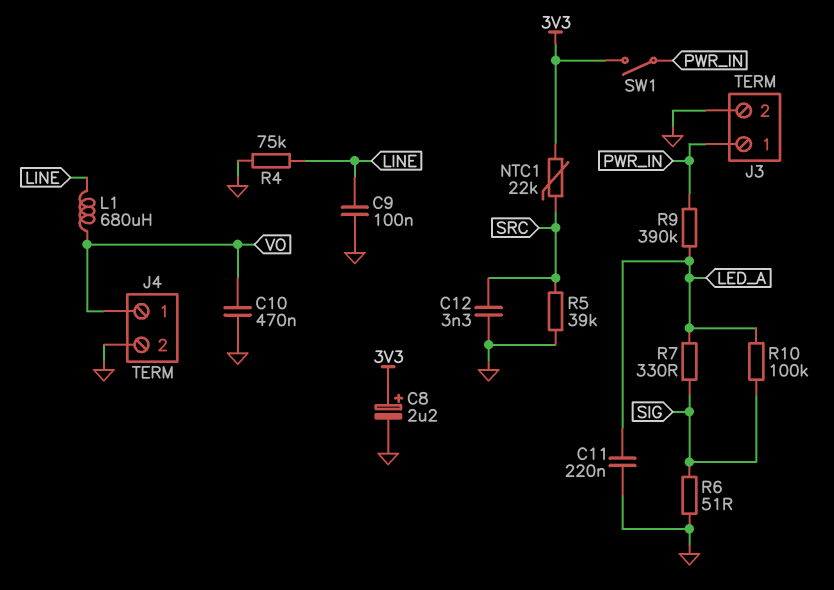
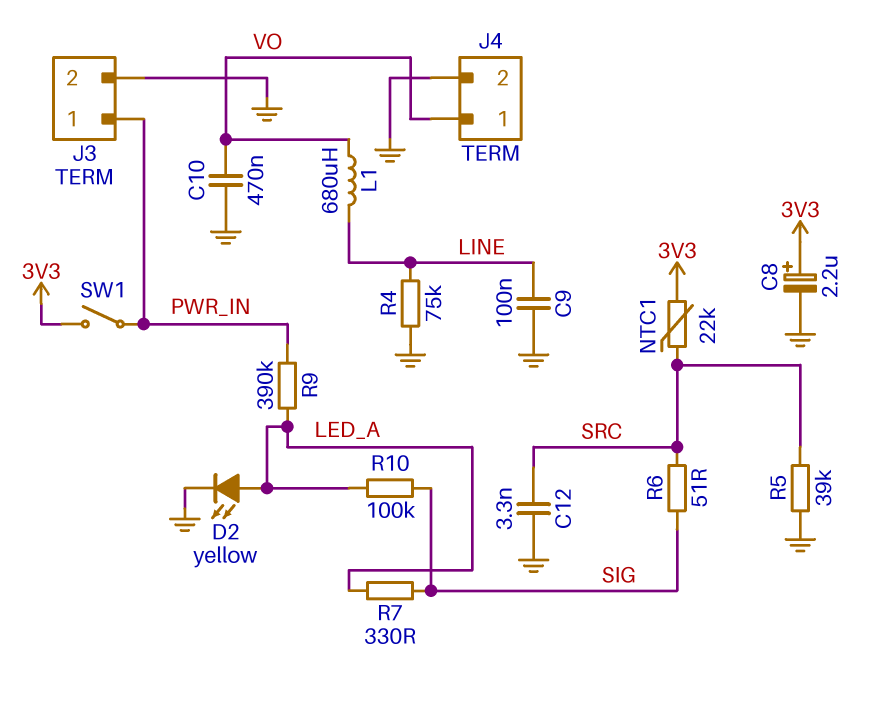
C11: 220nF (GND, LED_A) -> none
D2: none -> LED yellow (A LED_A, K GND)
R6: 51 (GND, SIG) -> 51 (SIG, SRC)

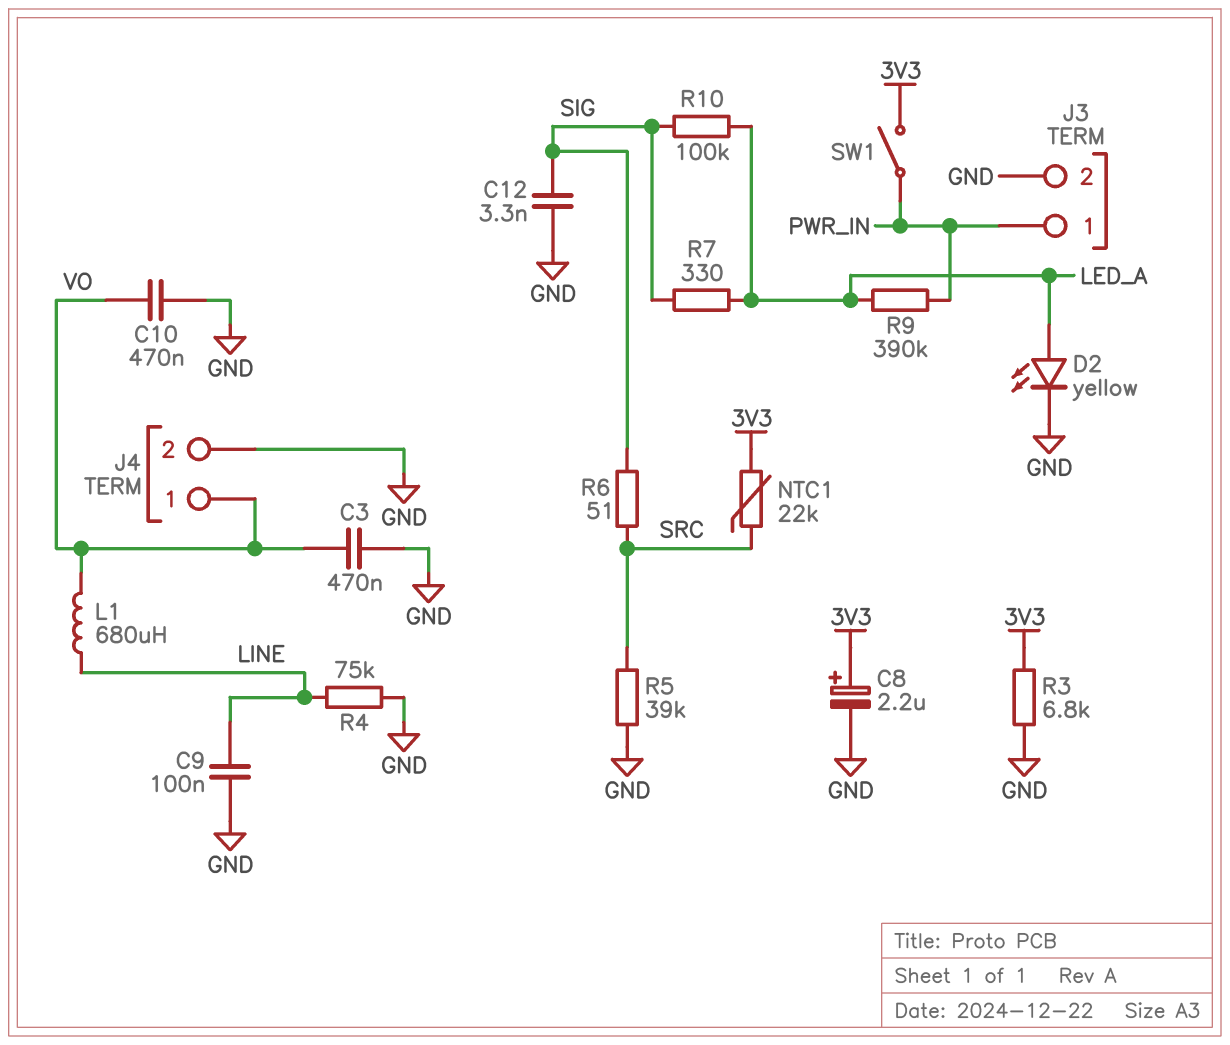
C3: none -> 470nF (GND, VO)
C12: 3.3nF (GND, SRC) -> 3.3nF (GND, SIG)
R3: none -> 6.8k (3V3, GND)

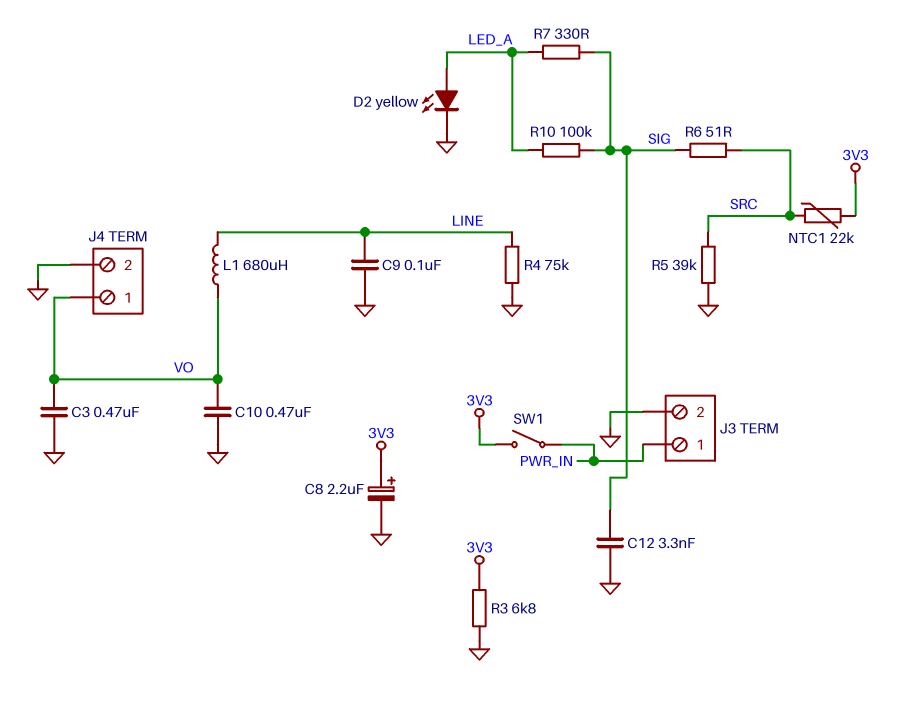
R9: 390k (LED_A, PWR_IN) -> none

